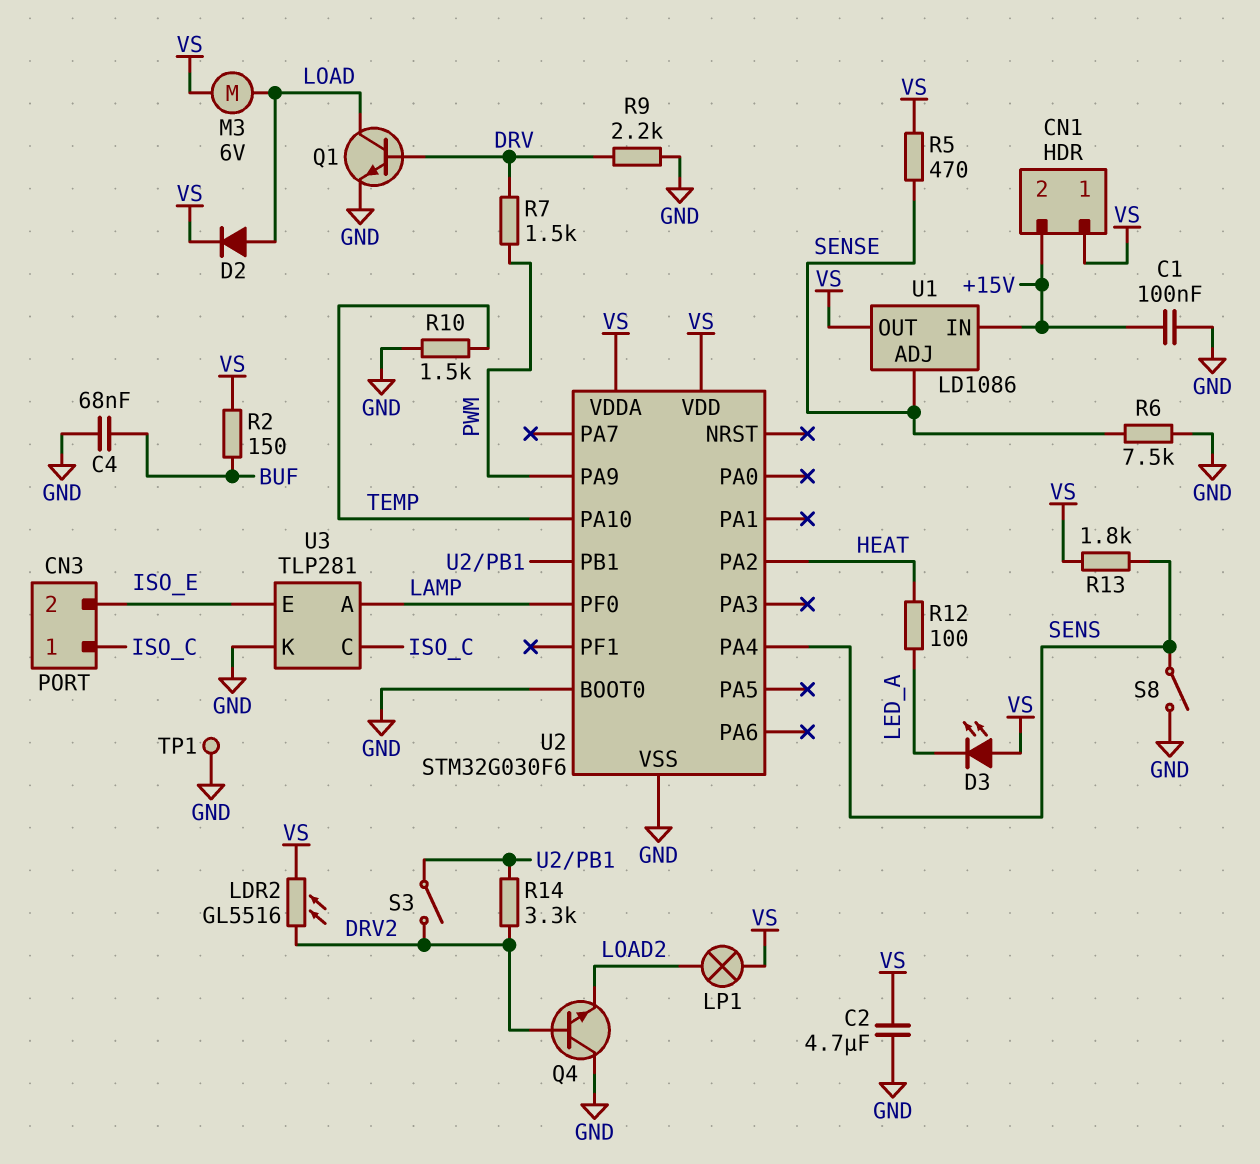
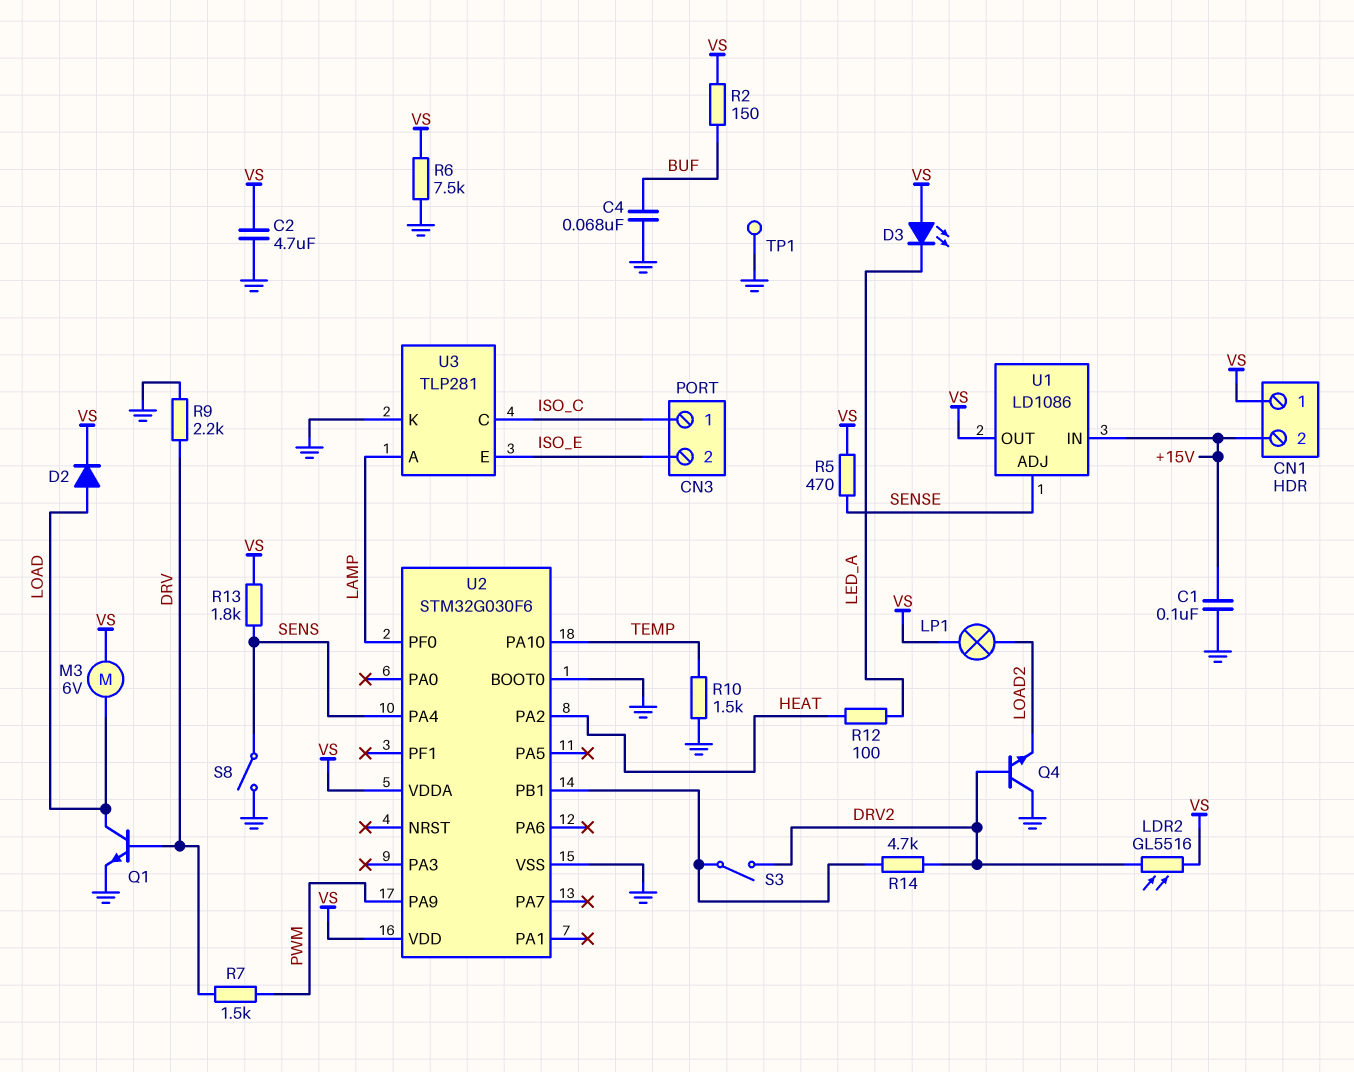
R6: 7.5k (GND, SENSE) -> 7.5k (GND, VS)
R14: 3.3k (DRV2, U2/PB1) -> 4.7k (DRV2, U2/PB1)

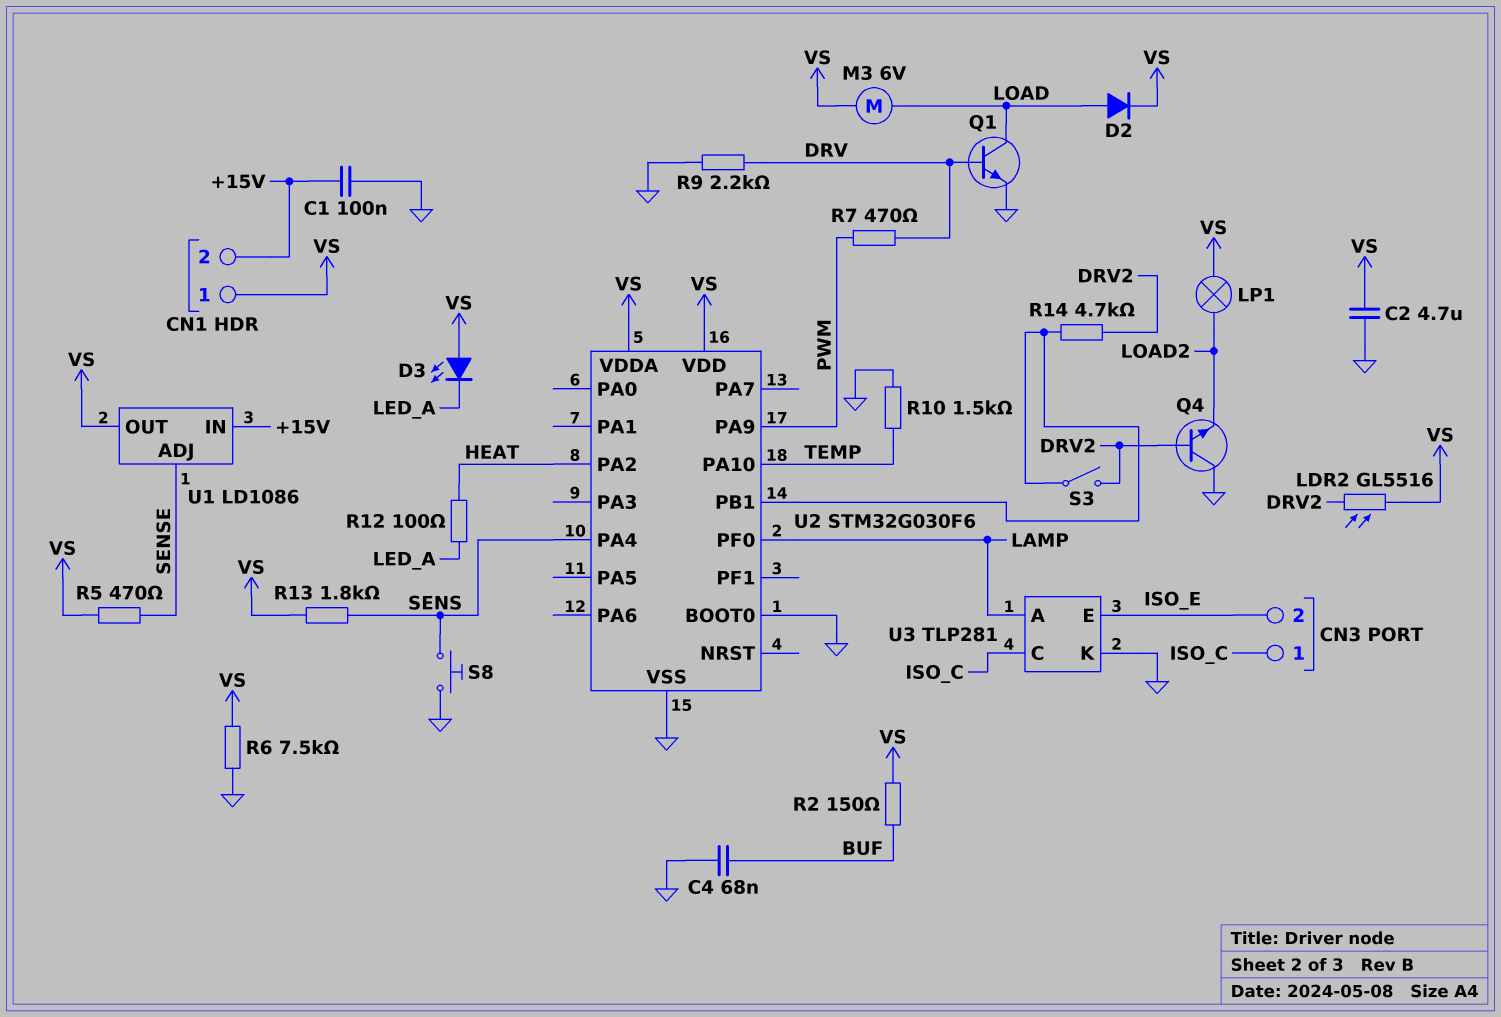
R7: 1.5k (DRV, PWM) -> 470 (DRV, PWM)
S8: switch (GND, SENS) -> button (GND, SENS)
TP1: test point (GND) -> none

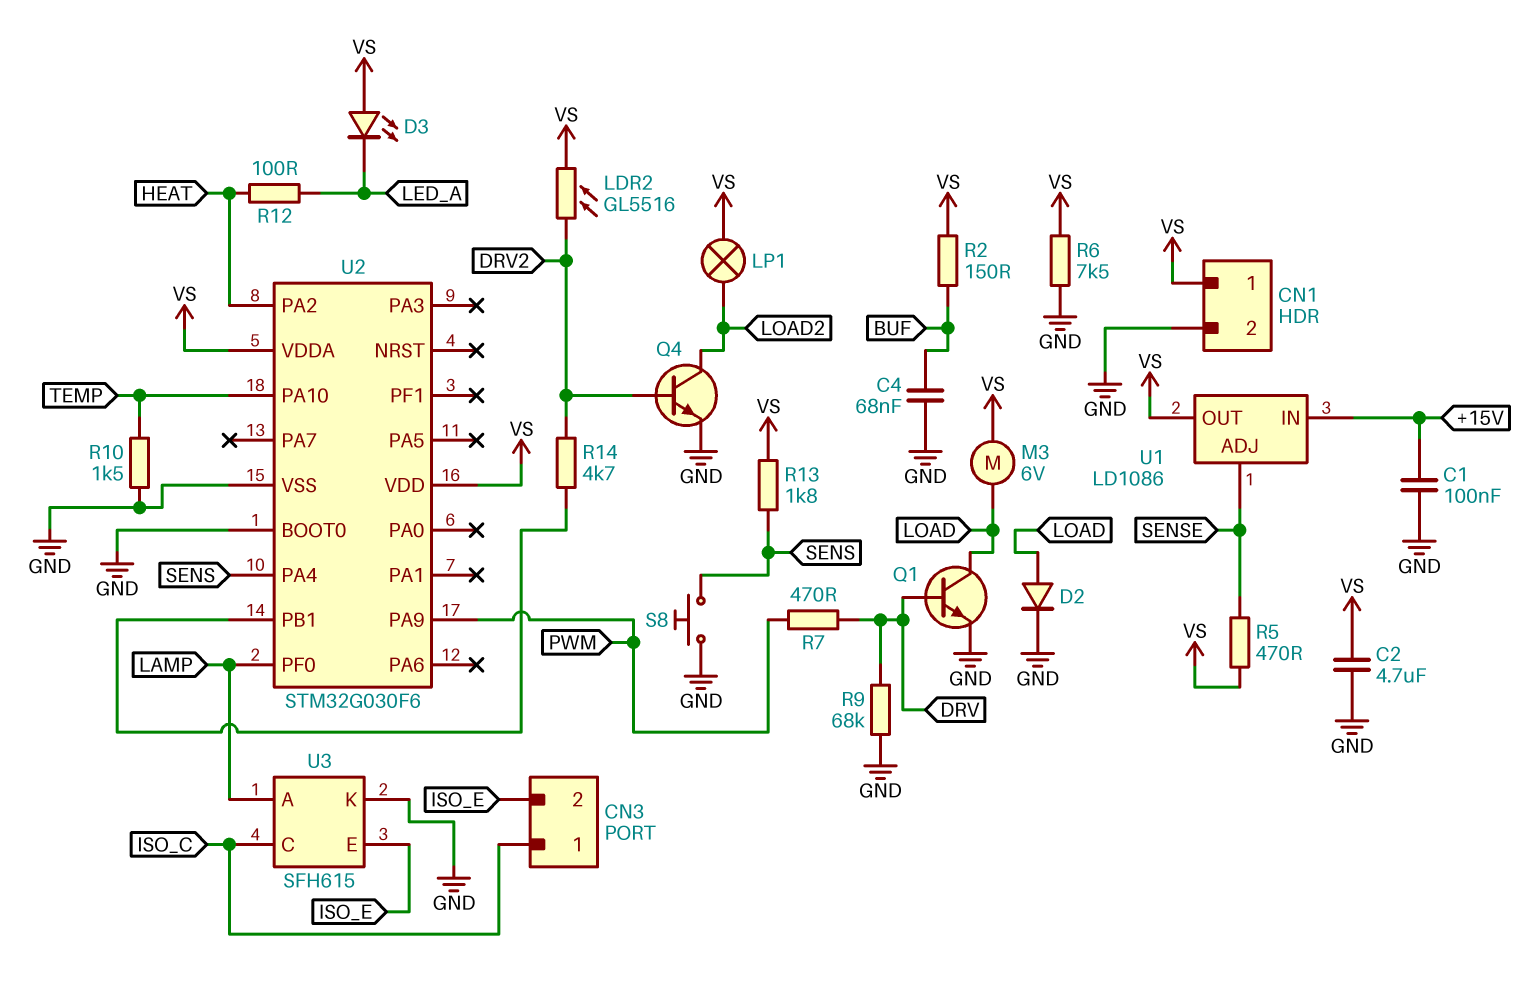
CN1 pin 2: +15V -> GND
D2: diode (A LOAD, K VS) -> diode (A LOAD, K GND)
Q4: NPN (B DRV2, C GND, E LOAD2) -> NPN (B DRV2, C LOAD2, E GND)
R9: 2.2k (DRV, GND) -> 68k (DRV, GND)
S3: switch (DRV2, U2/PB1) -> none
U3: TLP281 -> SFH615

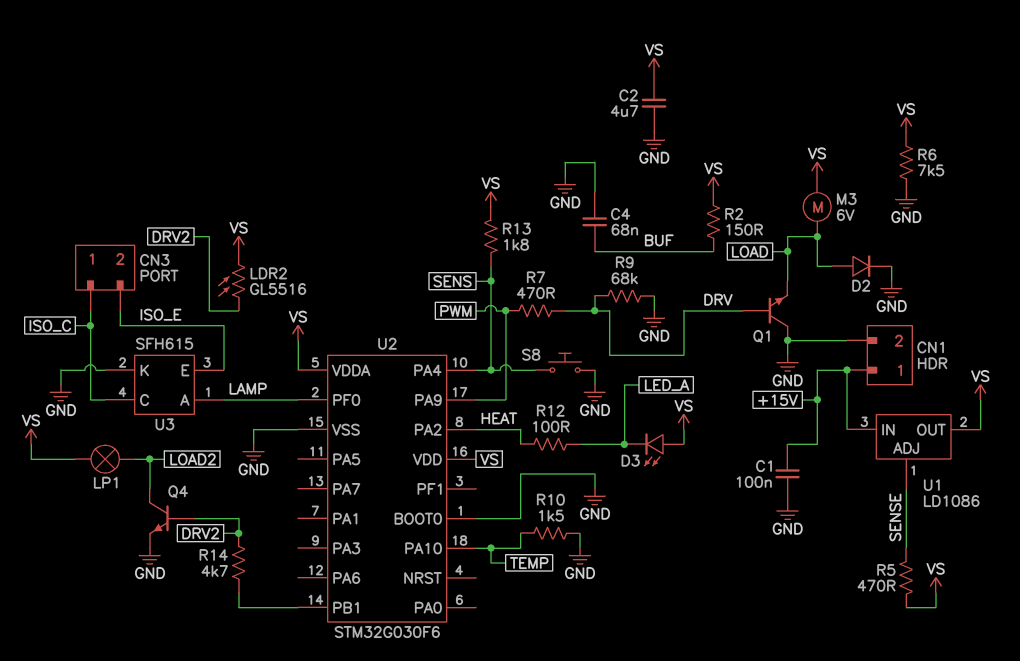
CN1 pin 1: VS -> +15V
Q1: NPN (B DRV, C LOAD, E GND) -> NPN (B DRV, C GND, E LOAD)

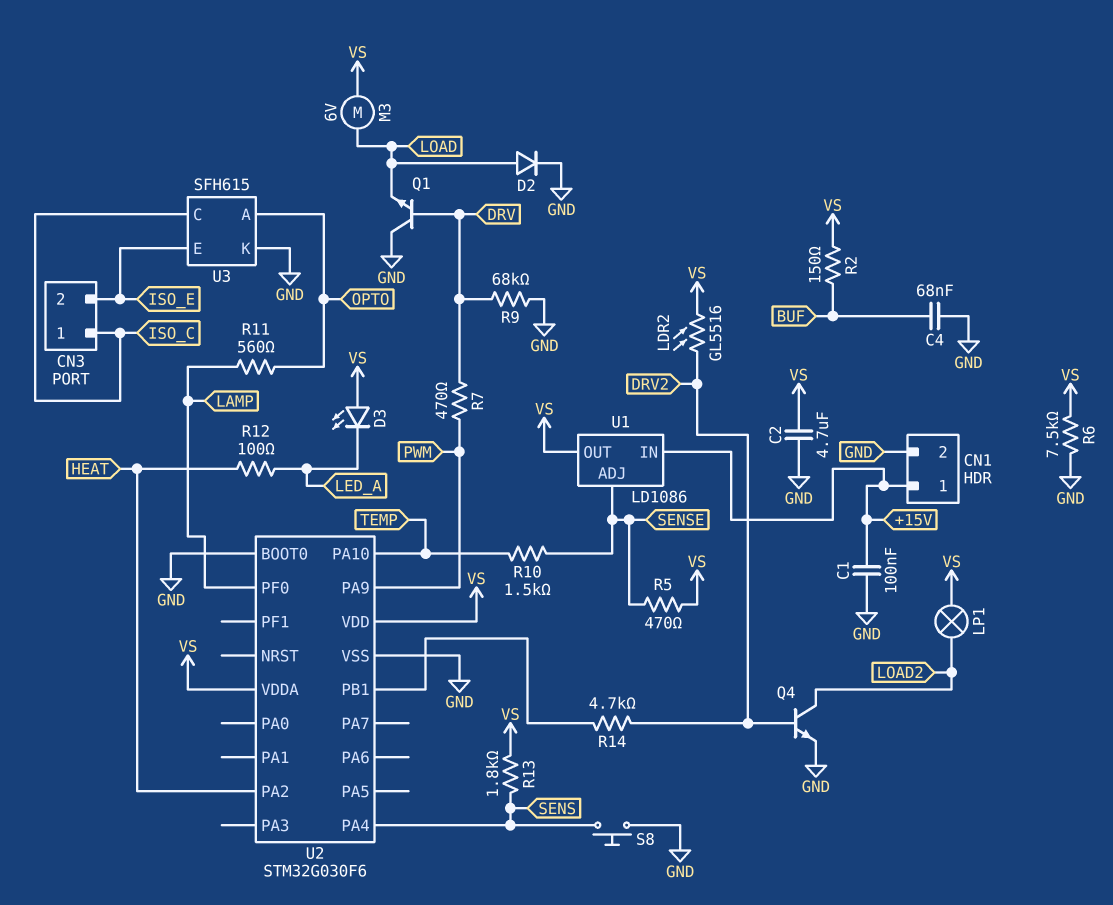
R10: 1.5k (GND, TEMP) -> 1.5k (SENSE, TEMP)
R11: none -> 560 (LAMP, OPTO)
U3 pin A: LAMP -> OPTO

